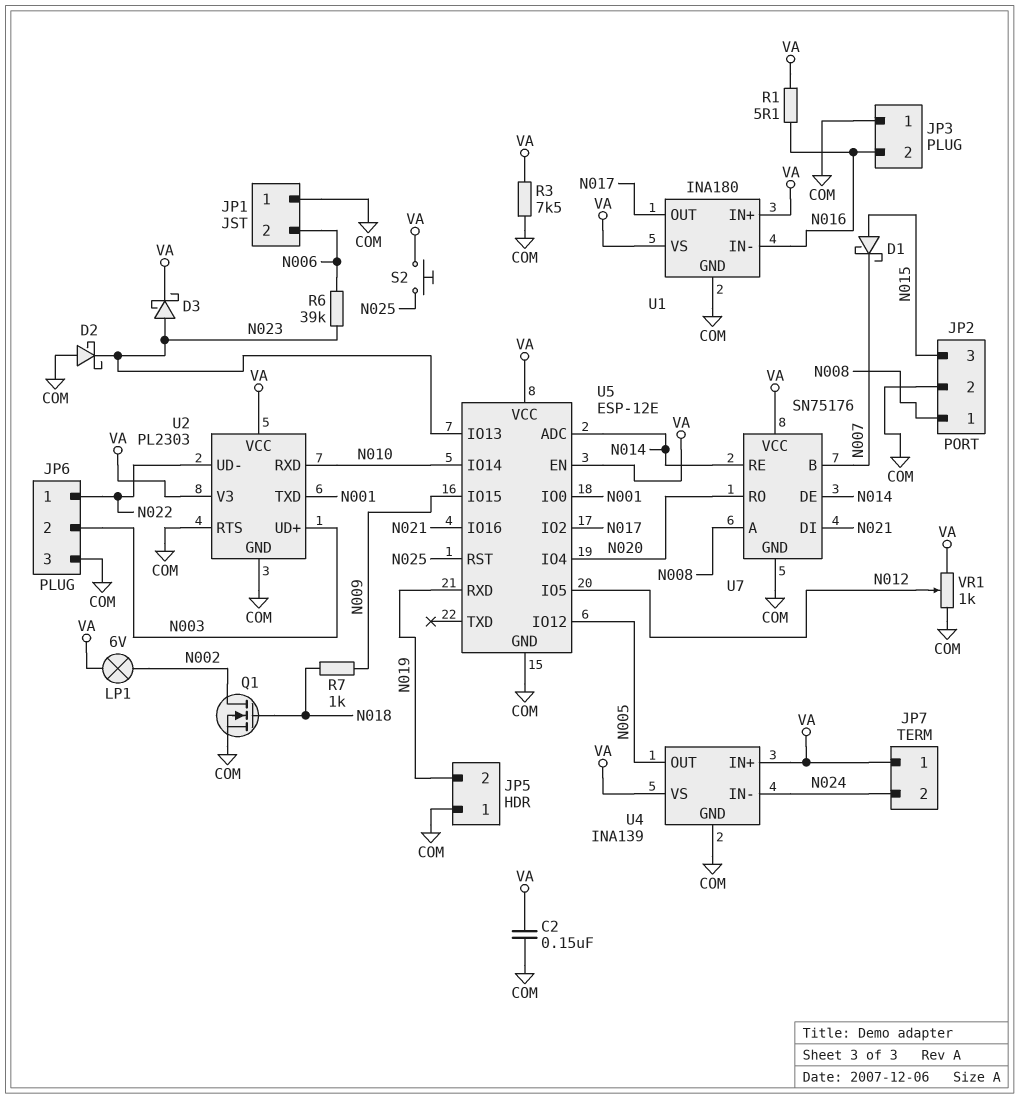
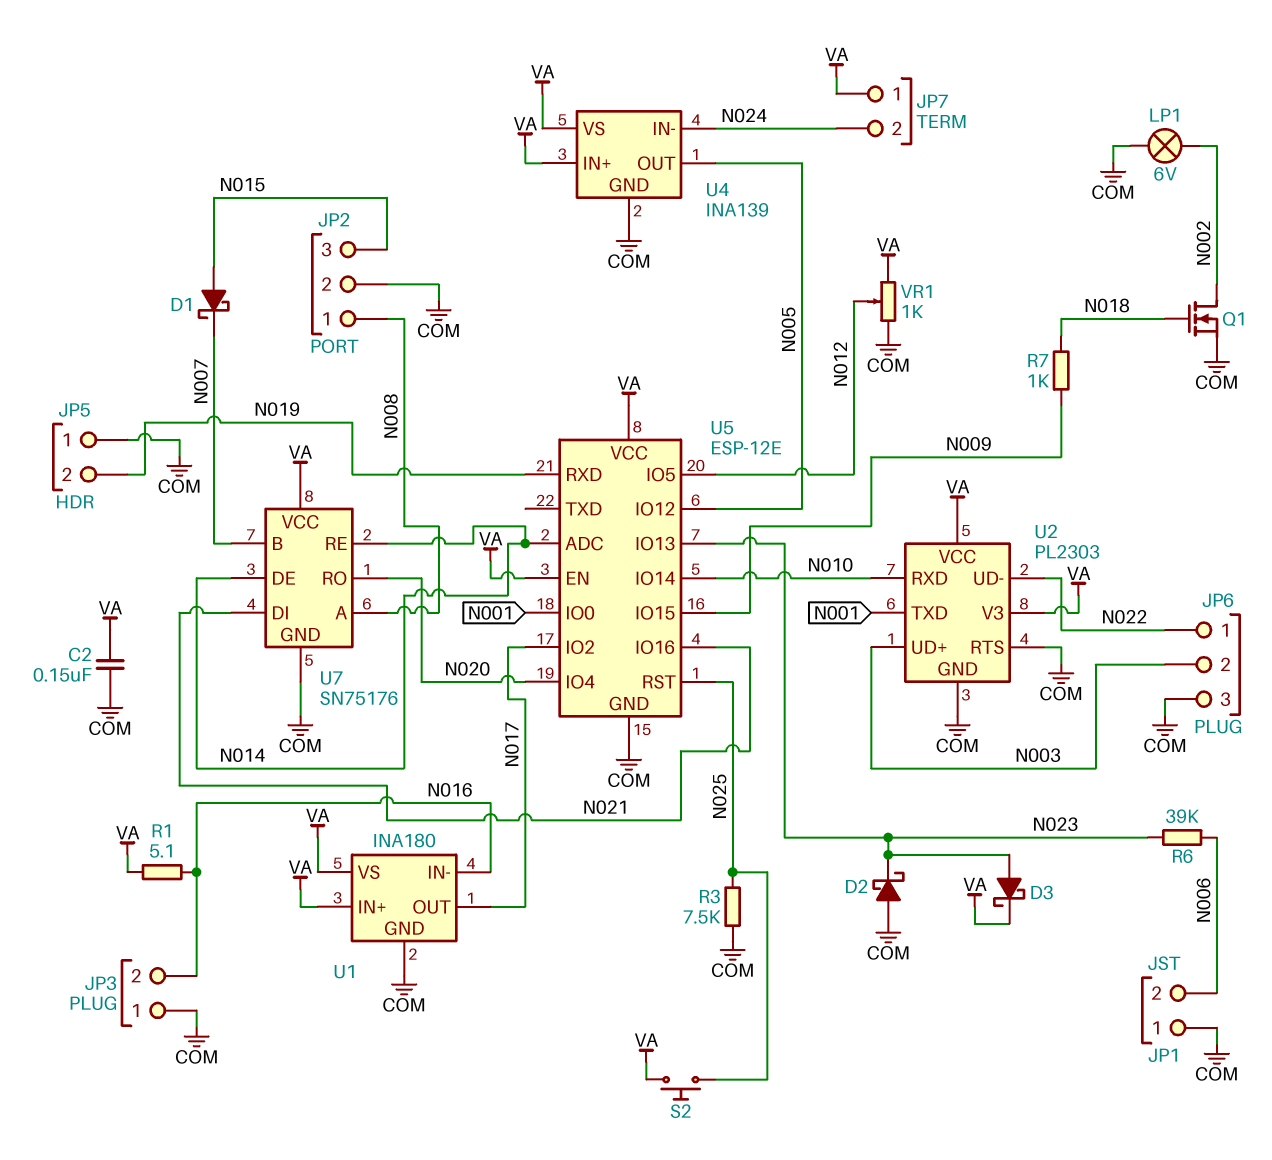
LP1: lamp 6V (N002, VA) -> lamp 6V (COM, N002)
R3: 7.5k (COM, VA) -> 7.5k (COM, N025)

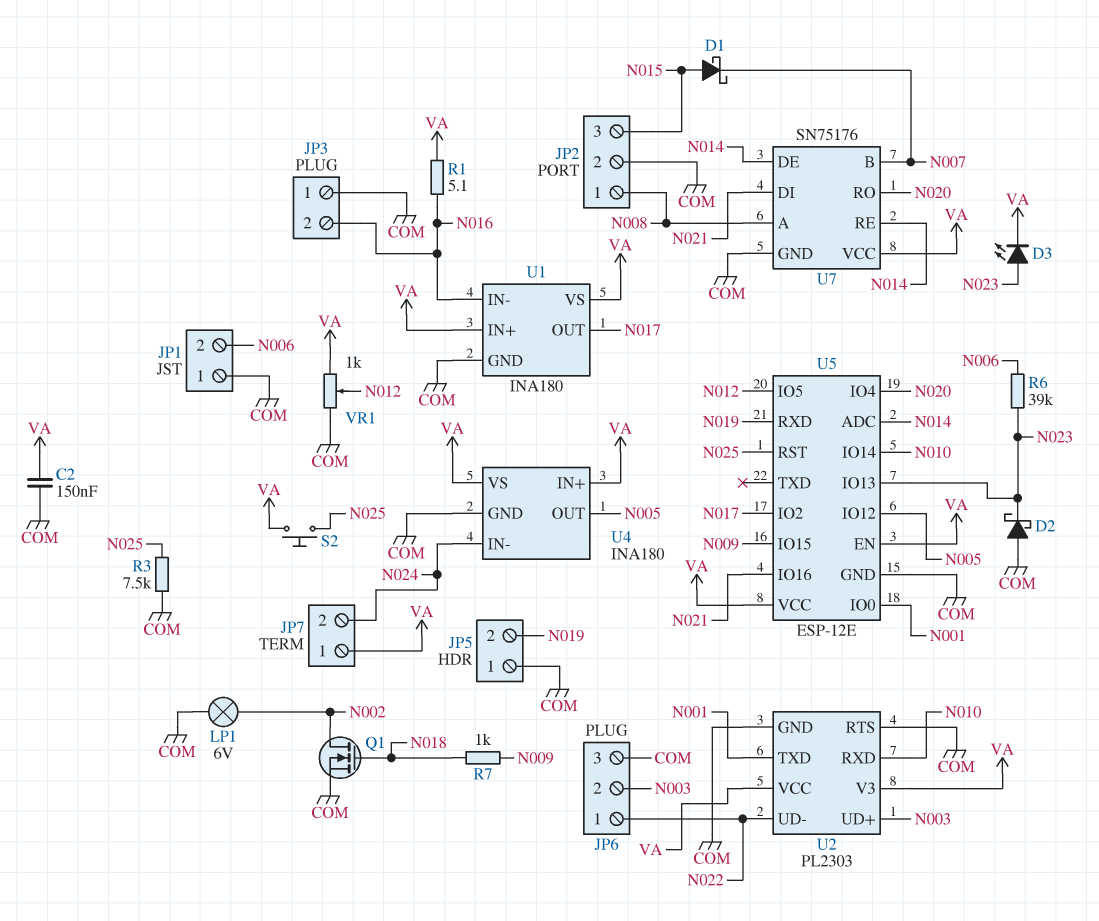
D3: schottky (A N023, K VA) -> LED (A N023, K VA)
U4: INA139 -> INA180

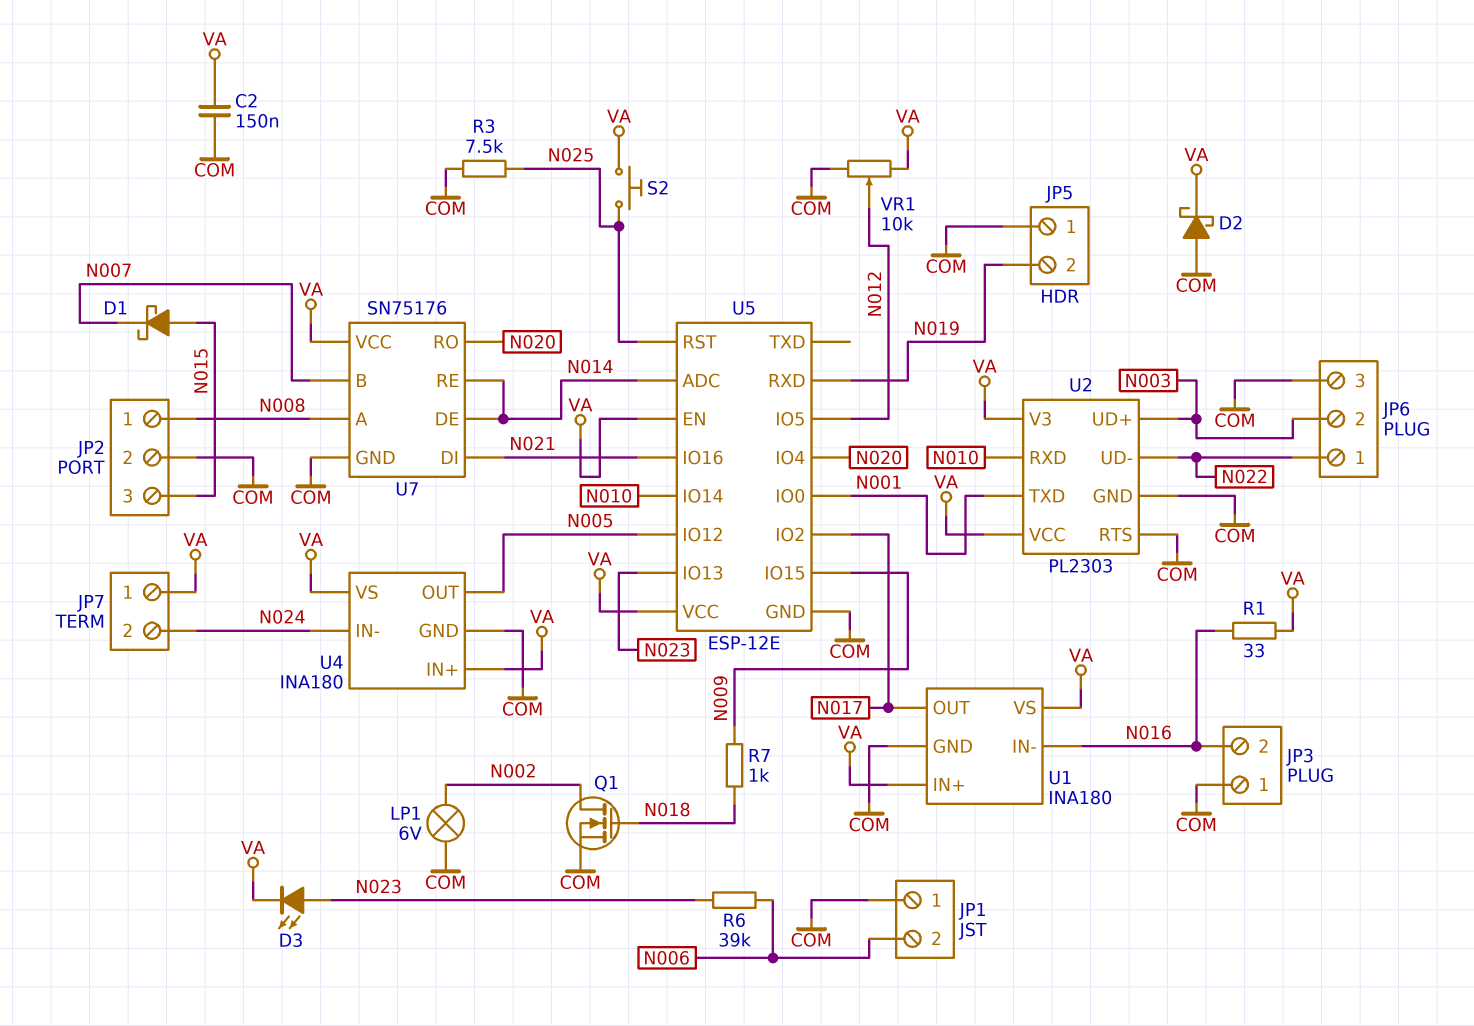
D2: schottky (A COM, K N023) -> schottky (A COM, K VA)
R1: 5.1 (N016, VA) -> 33 (N016, VA)
VR1: 1k (COM, VA, wiper N012) -> 10k (COM, VA, wiper N012)

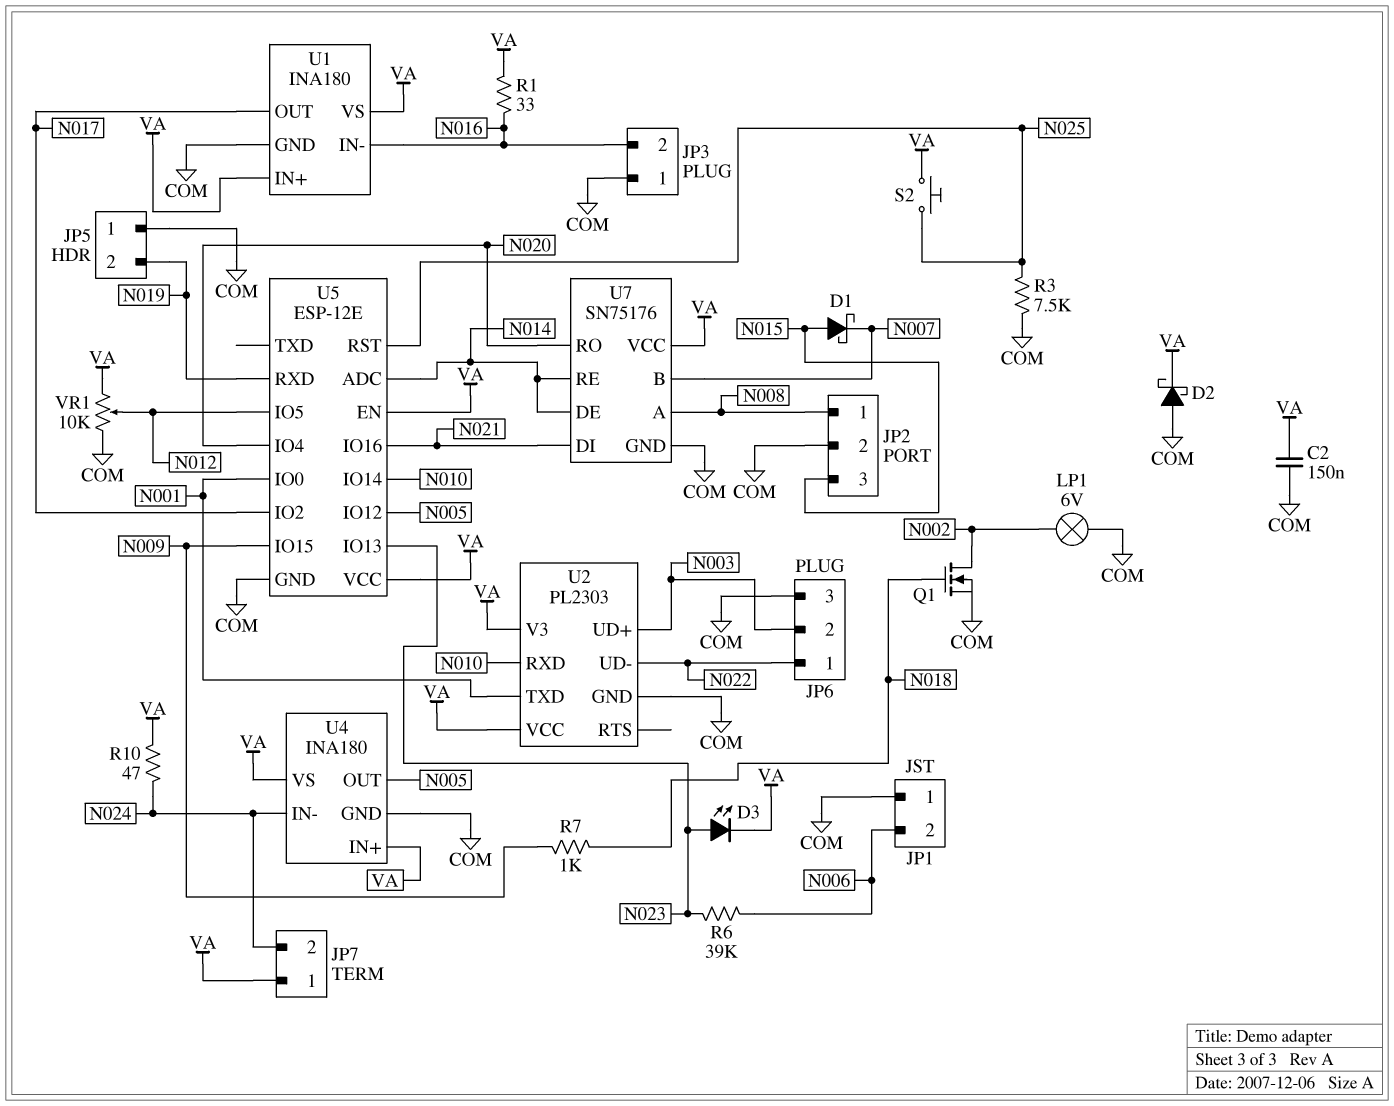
R10: none -> 47 (N024, VA)
U2 pin RTS: COM -> none

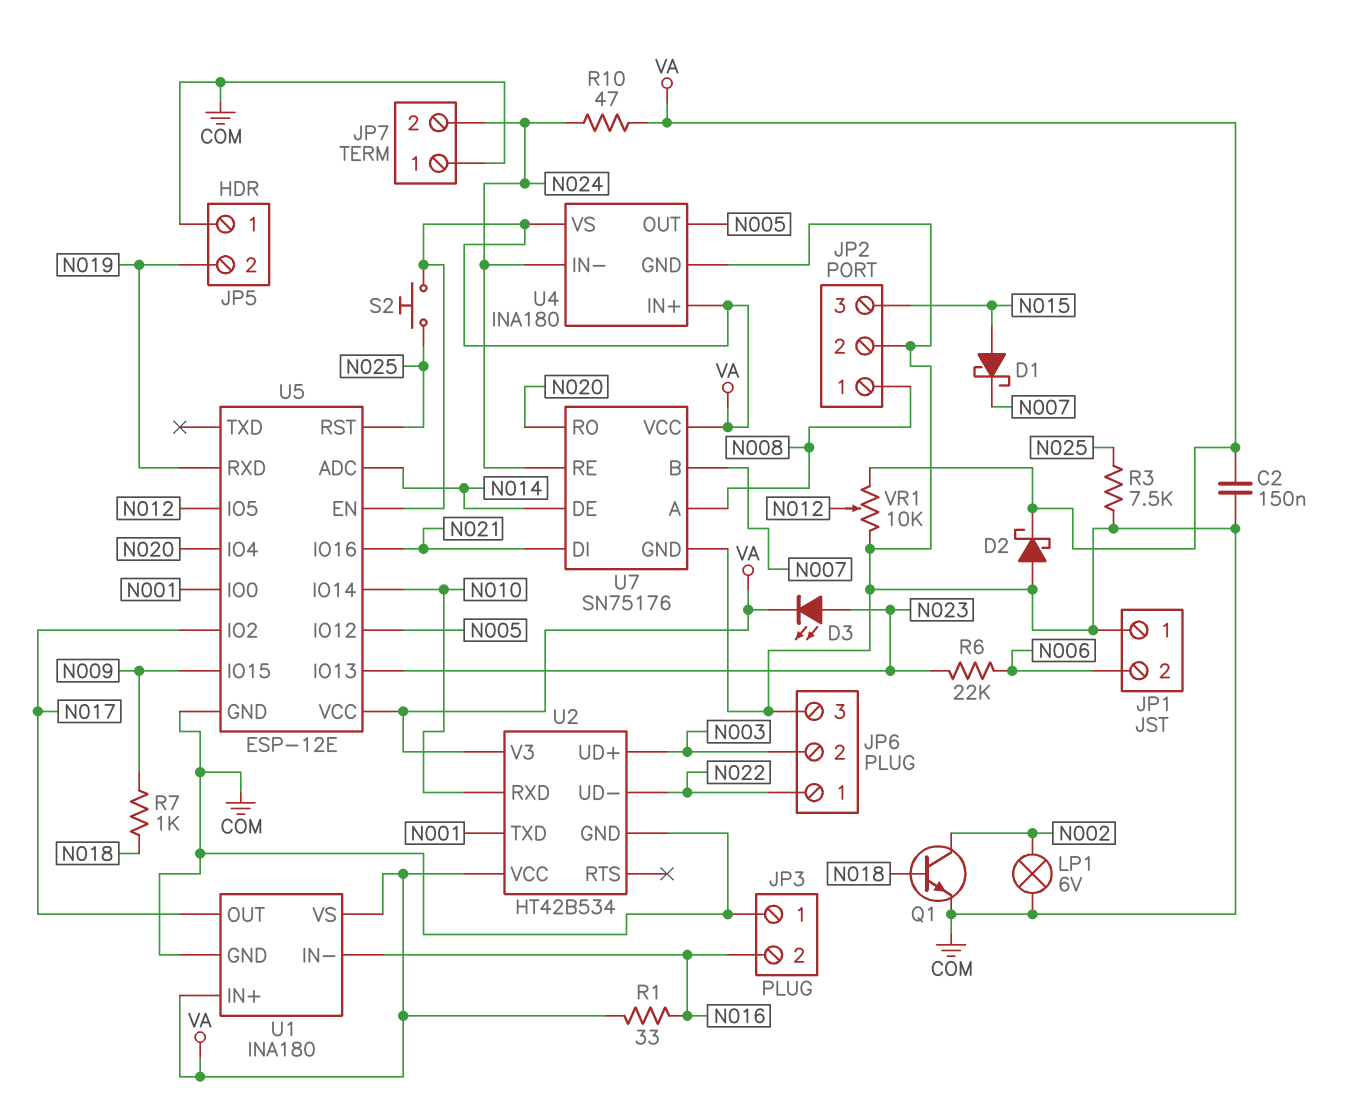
JP7 pin 1: VA -> COM
Q1: NMOS (G N018, D N002, S COM) -> NPN (B N018, C N002, E COM)
R6: 39k (N006, N023) -> 22k (N006, N023)
U2: PL2303 -> HT42B534
U7 pin RE: N014 -> N024

